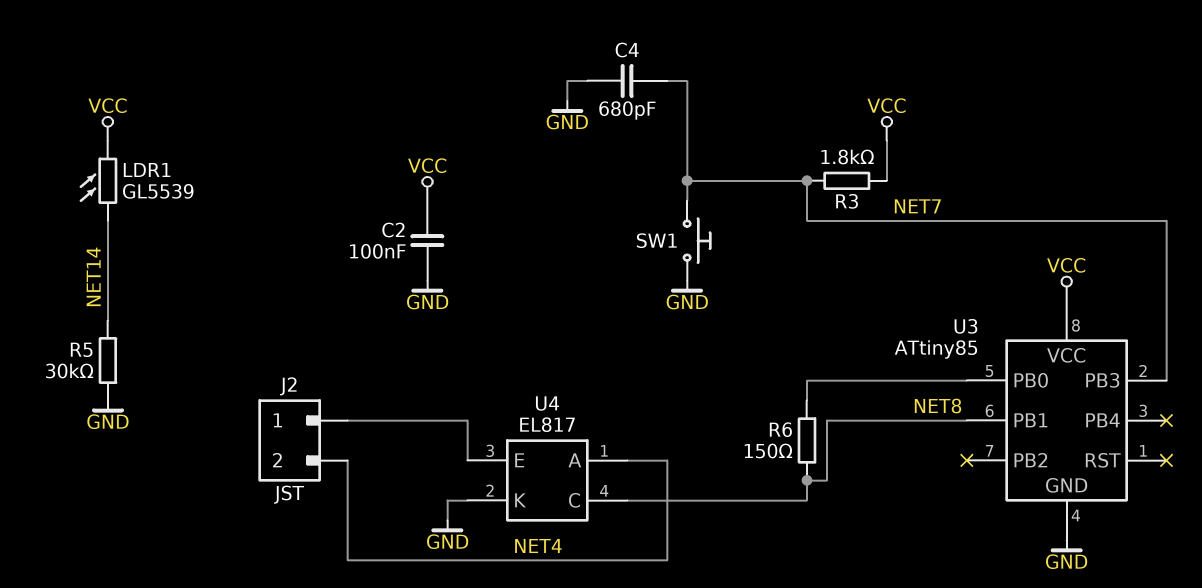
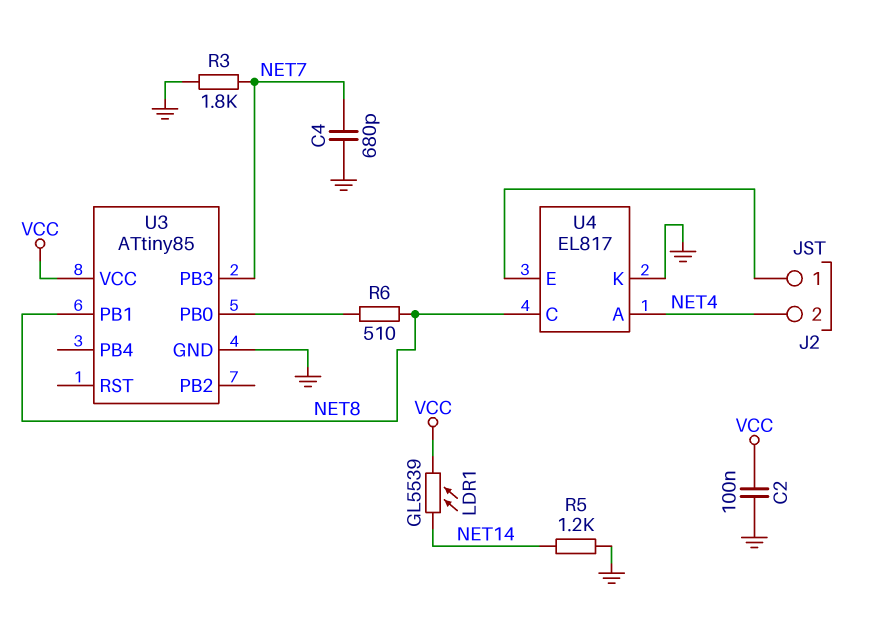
R3: 1.8k (NET7, VCC) -> 1.8k (GND, NET7)
R5: 30k (GND, NET14) -> 1.2k (GND, NET14)
R6: 150 (NET8, U3/PB0) -> 510 (NET8, U3/PB0)
SW1: button (GND, NET7) -> none

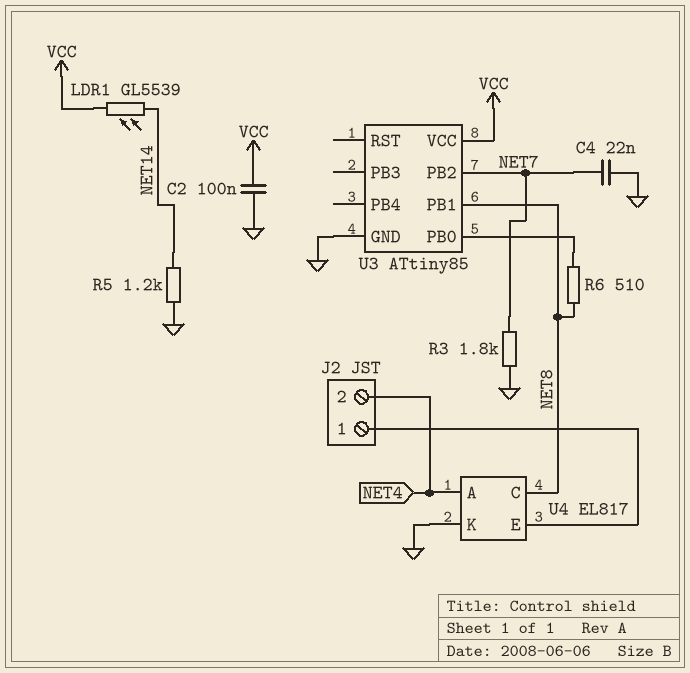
C4: 680pF (GND, NET7) -> 22nF (GND, NET7)
U3 pin PB2: none -> NET7
U3 pin PB3: NET7 -> none

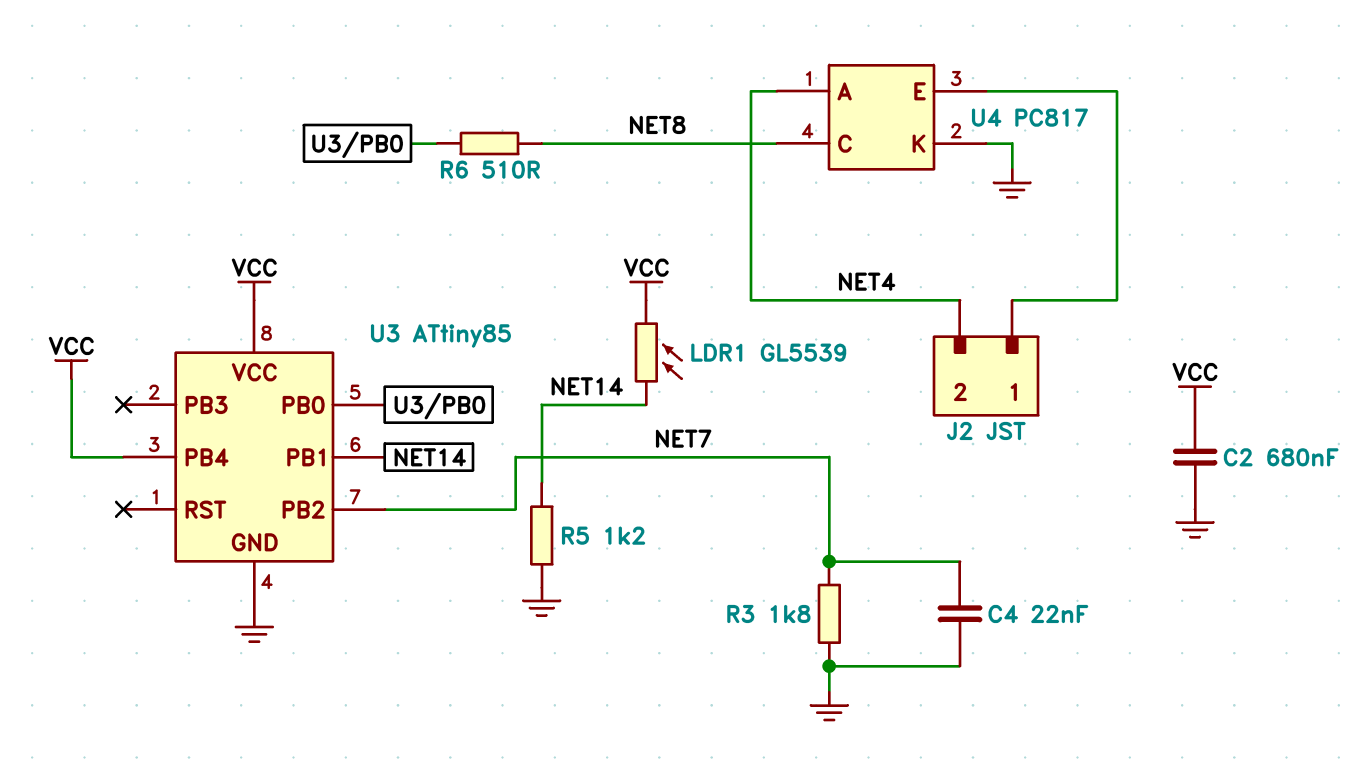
C2: 100nF (GND, VCC) -> 680nF (GND, VCC)
U3 pin PB1: NET8 -> NET14
U3 pin PB4: none -> VCC
U4: EL817 -> PC817

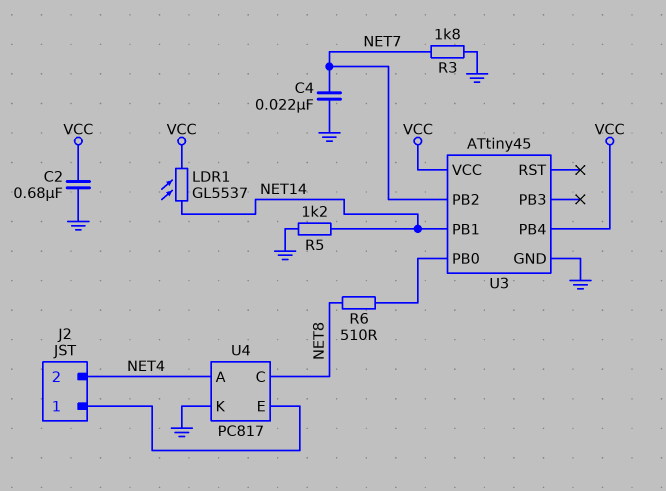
LDR1: GL5539 (NET14, VCC) -> GL5537 (NET14, VCC)
U3: ATtiny85 -> ATtiny45

